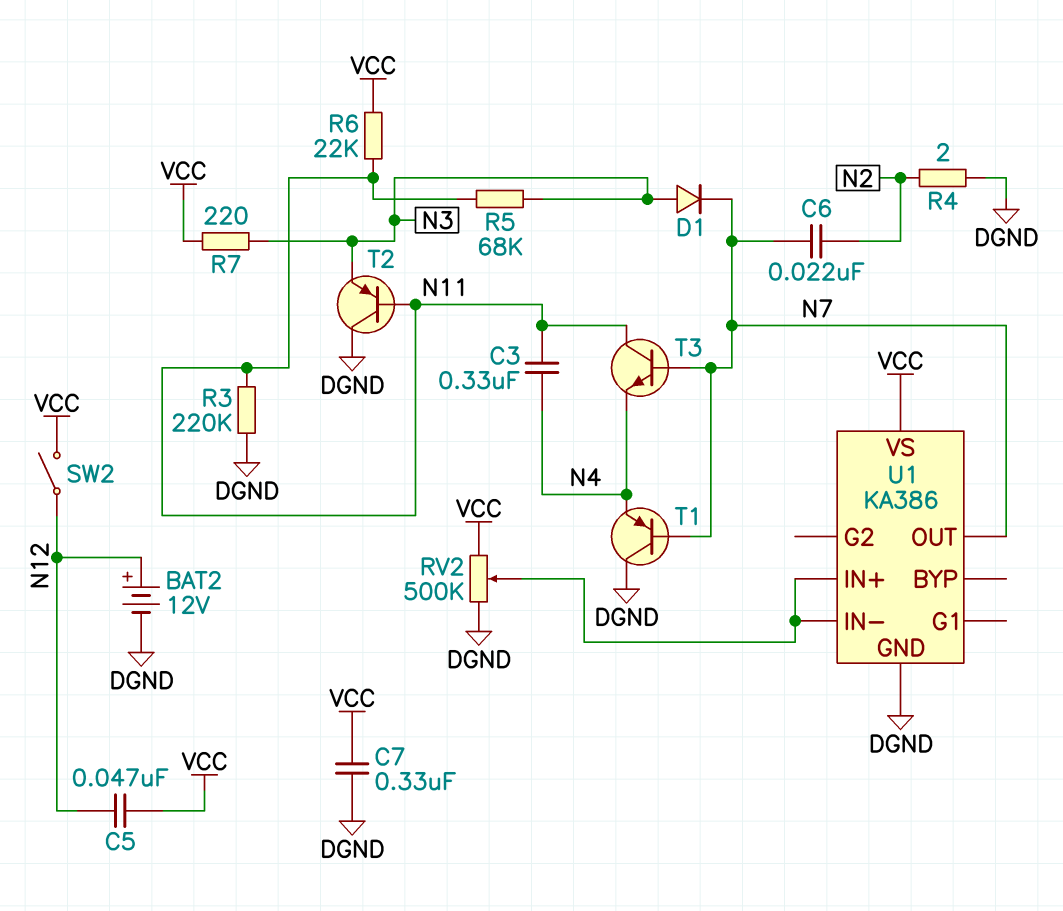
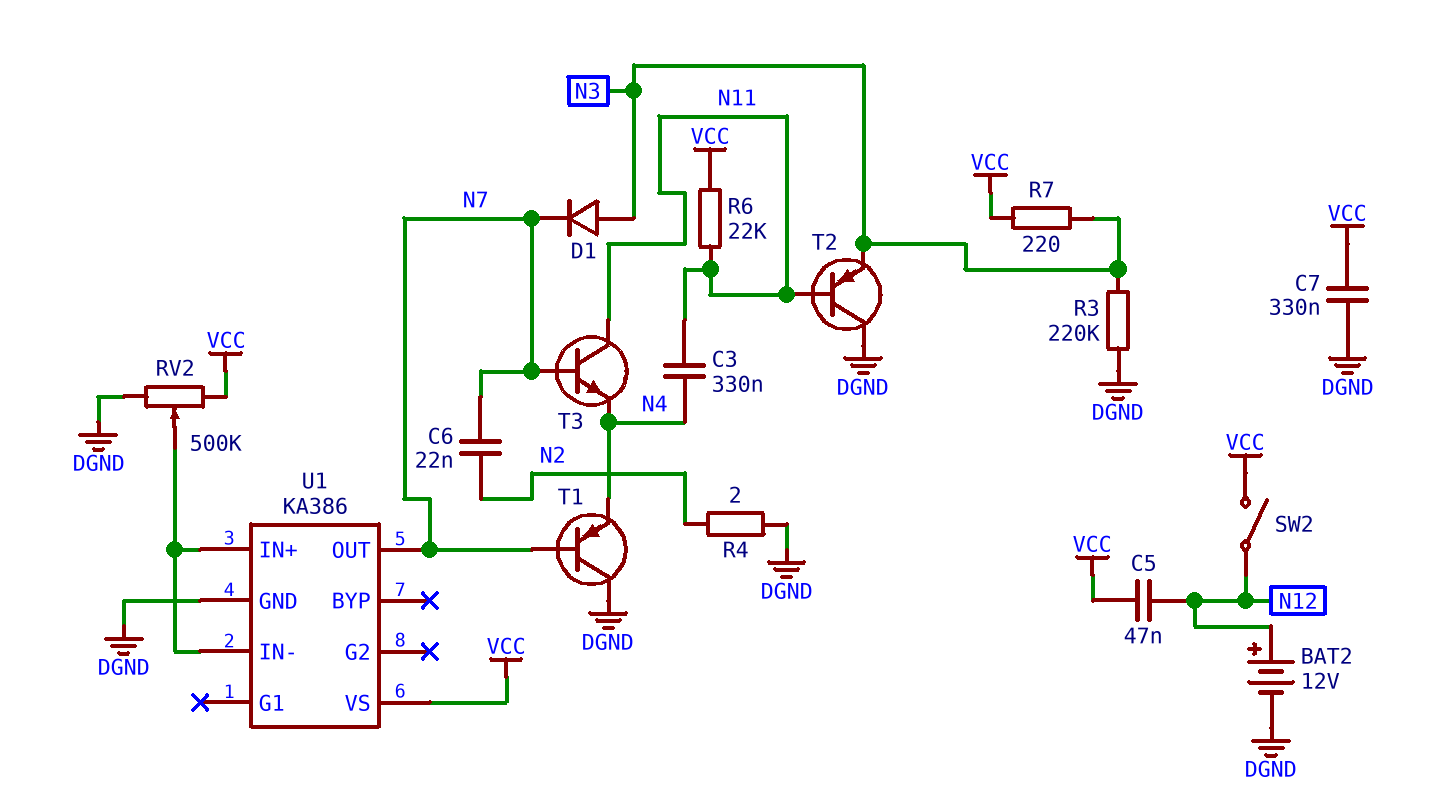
R3: 220k (DGND, N11) -> 220k (DGND, N3)
R5: 68k (N3, N11) -> none

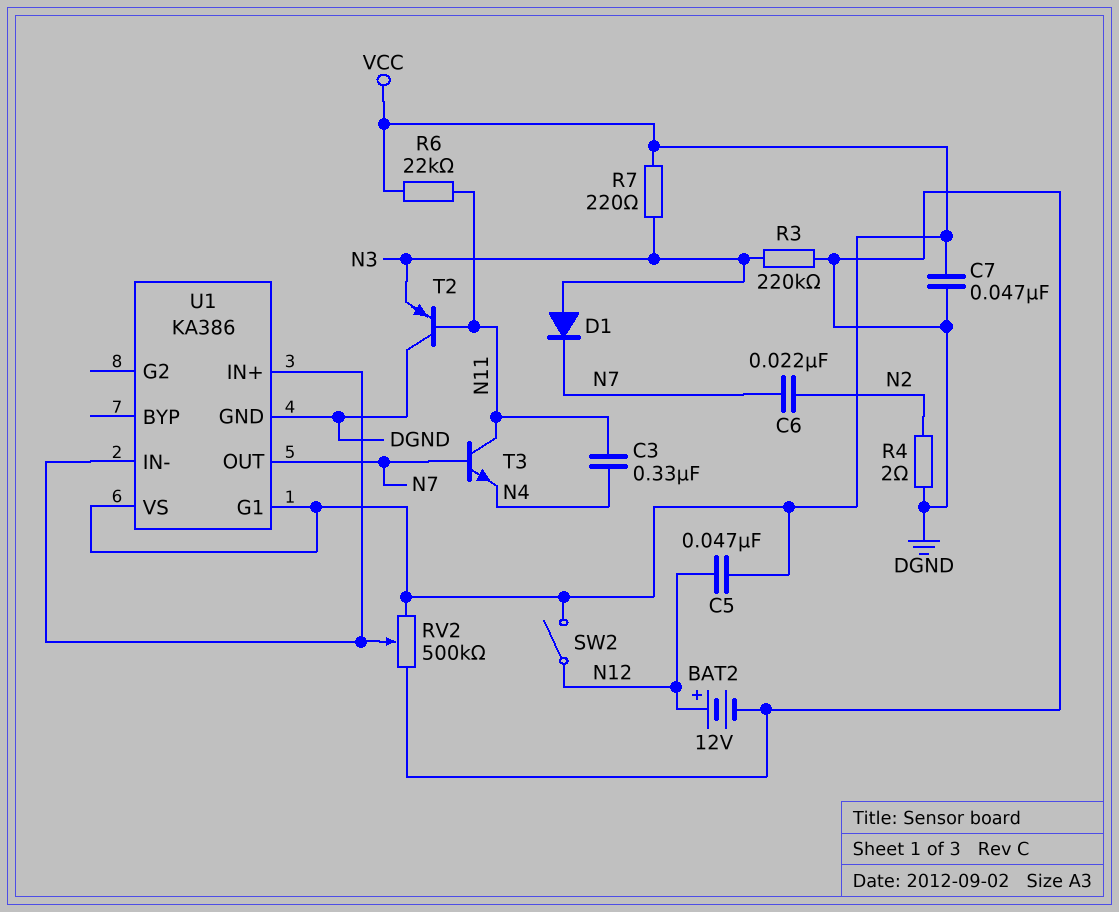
C7: 330nF (DGND, VCC) -> 47nF (DGND, VCC)
T1: PNP (B N7, C DGND, E N4) -> none
U1 pin G1: none -> VCC

